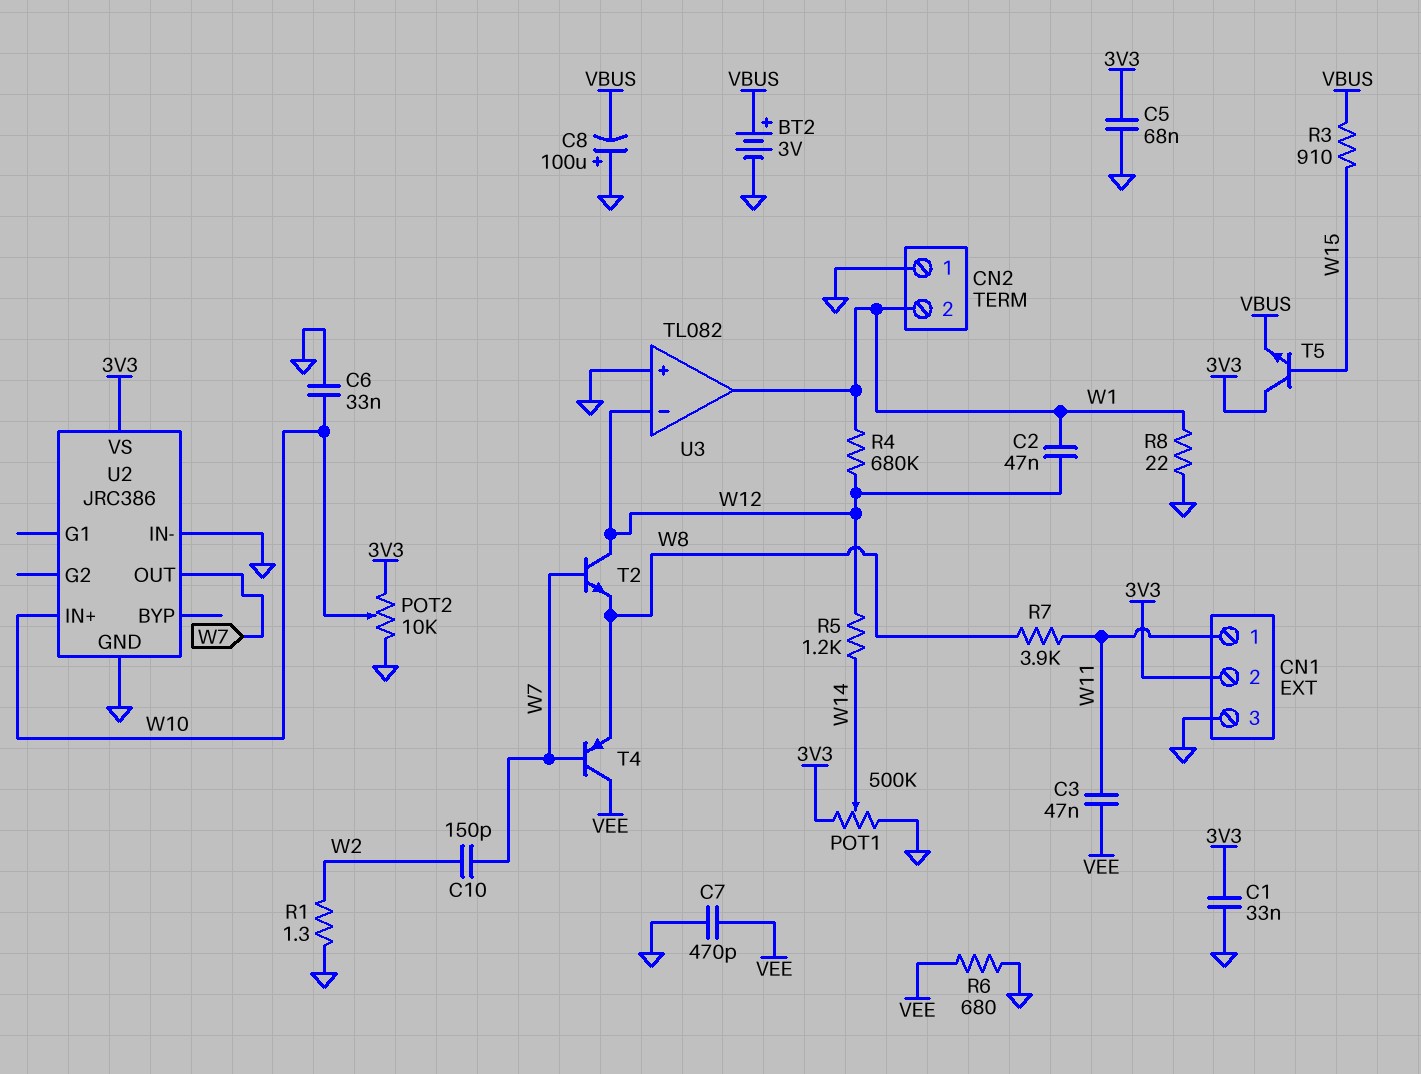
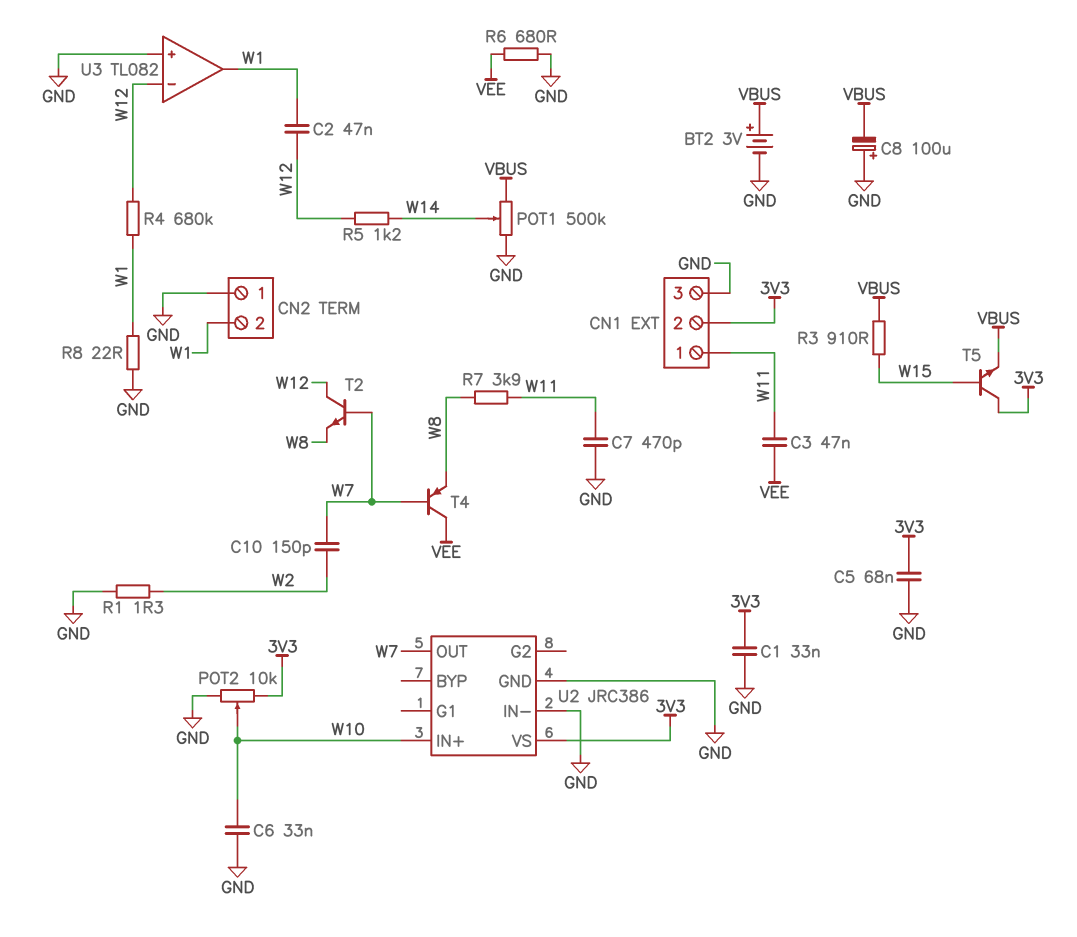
C7: 470pF (GND, VEE) -> 470pF (GND, W11)
POT1: 500k (3V3, GND, wiper W14) -> 500k (GND, VBUS, wiper W14)

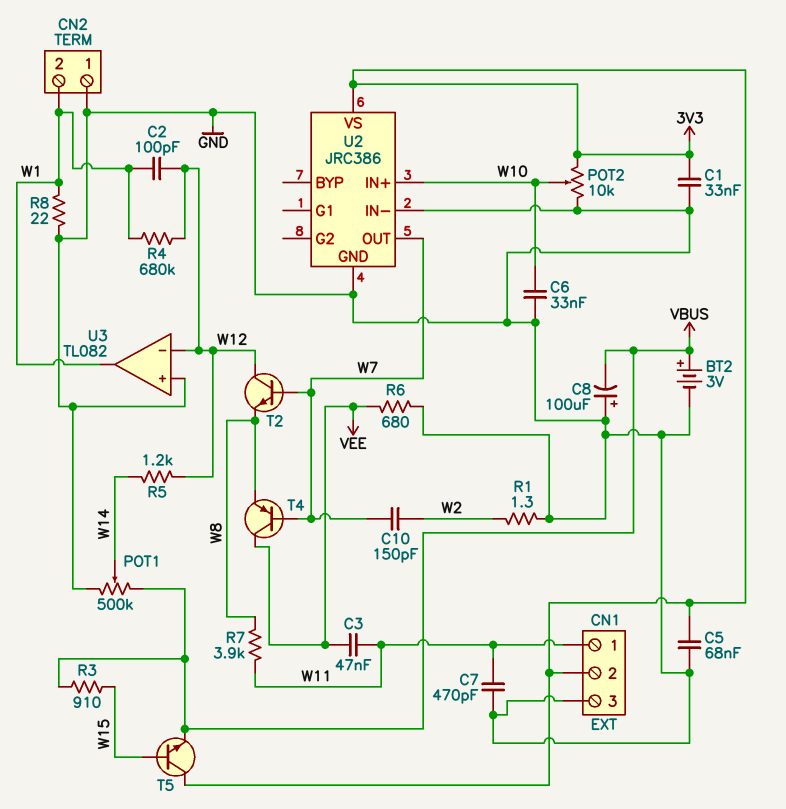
C2: 47nF (W1, W12) -> 100pF (W1, W12)

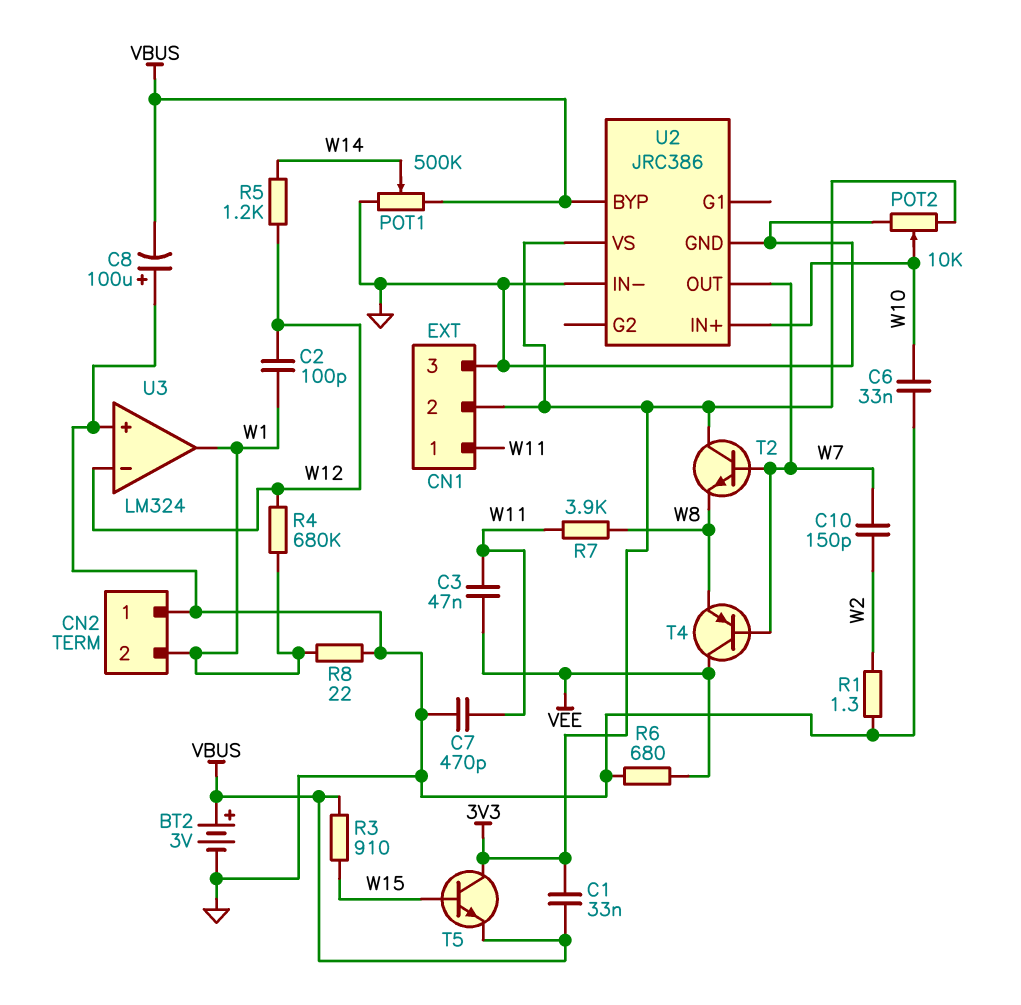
C1: 33nF (3V3, GND) -> 33nF (3V3, VBUS)
C5: 68nF (3V3, GND) -> none
T2: NPN (B W7, C W12, E W8) -> NPN (B W7, C 3V3, E W8)
U2 pin BYP: none -> VBUS
U3: TL082 -> LM324

